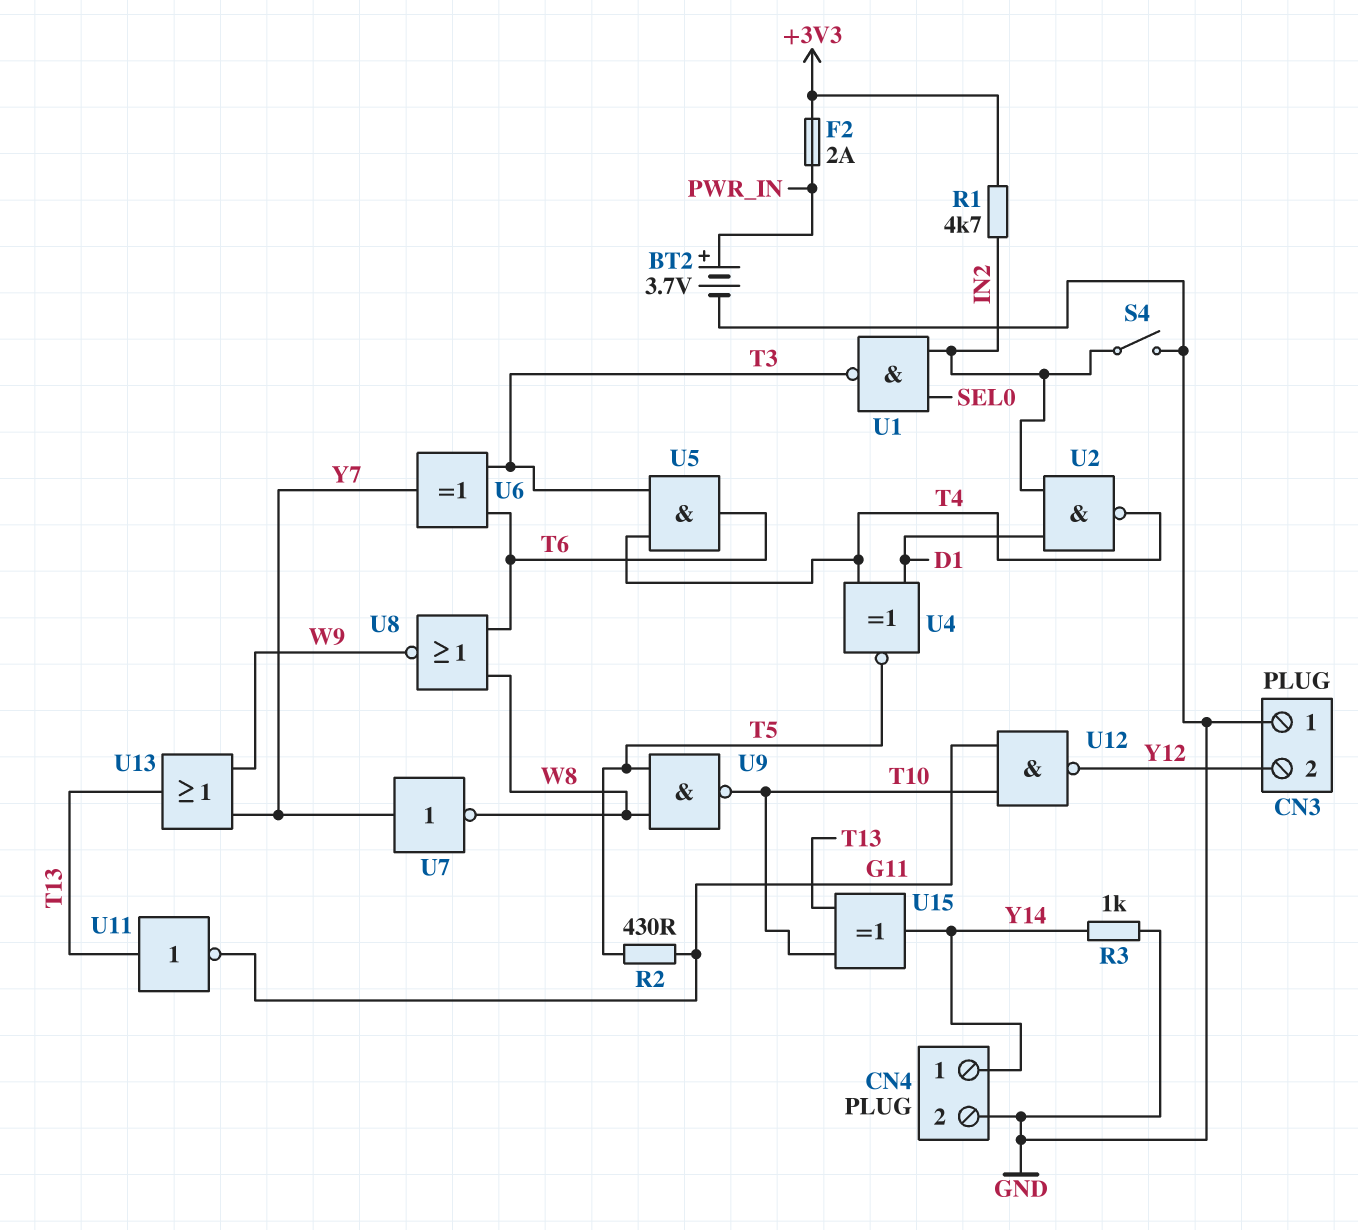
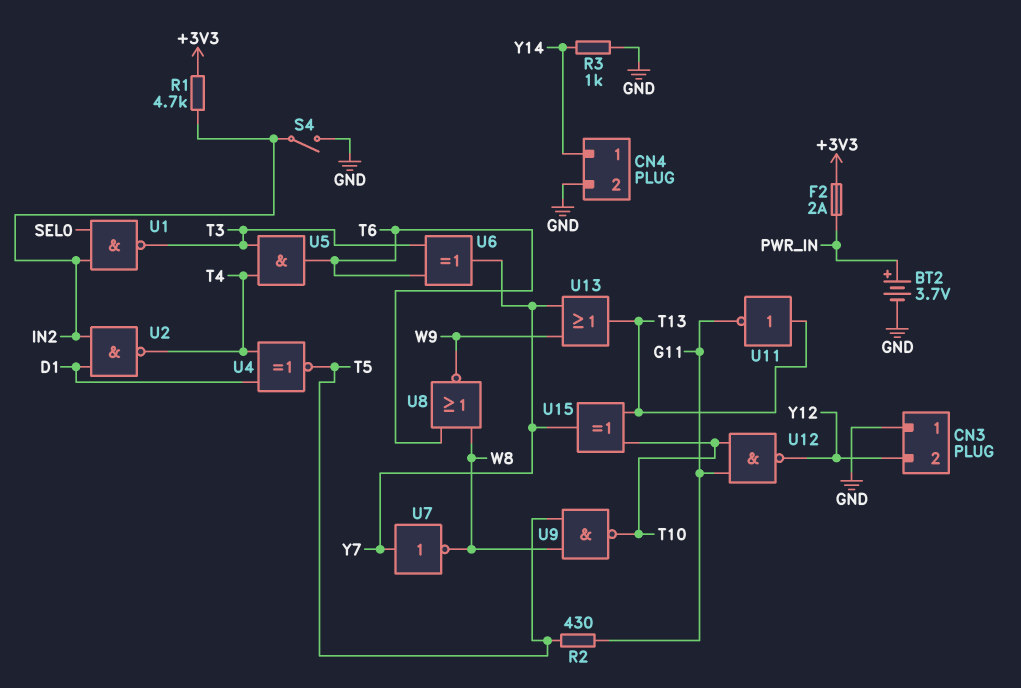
U15: XOR (in T10, in T13, out Y14) -> XOR (in T10, in T13, out Y7)

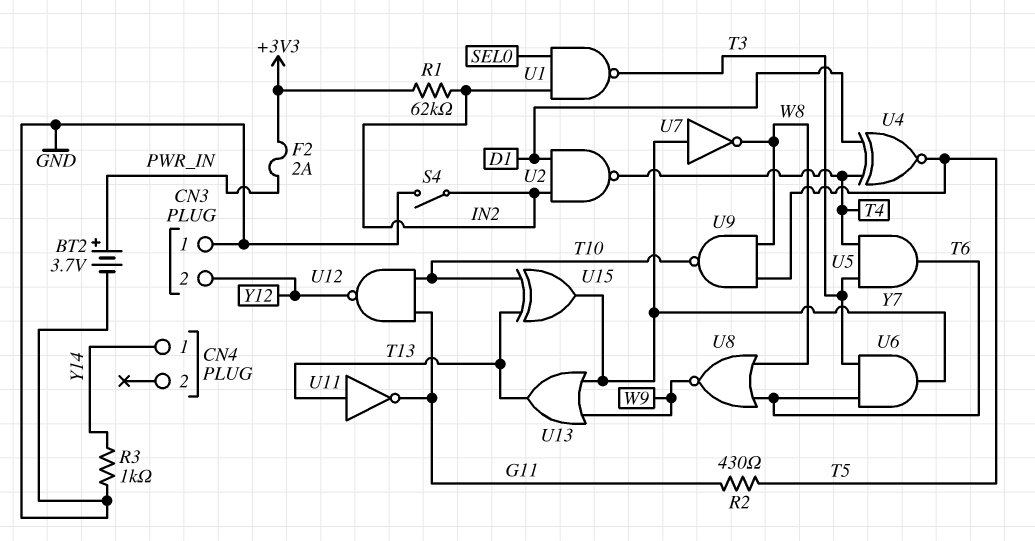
CN4 pin 2: GND -> none
R1: 4.7k (+3V3, IN2) -> 62k (+3V3, IN2)
U6: XOR (in T3, in T6, out Y7) -> AND (in T3, in T6, out Y7)

